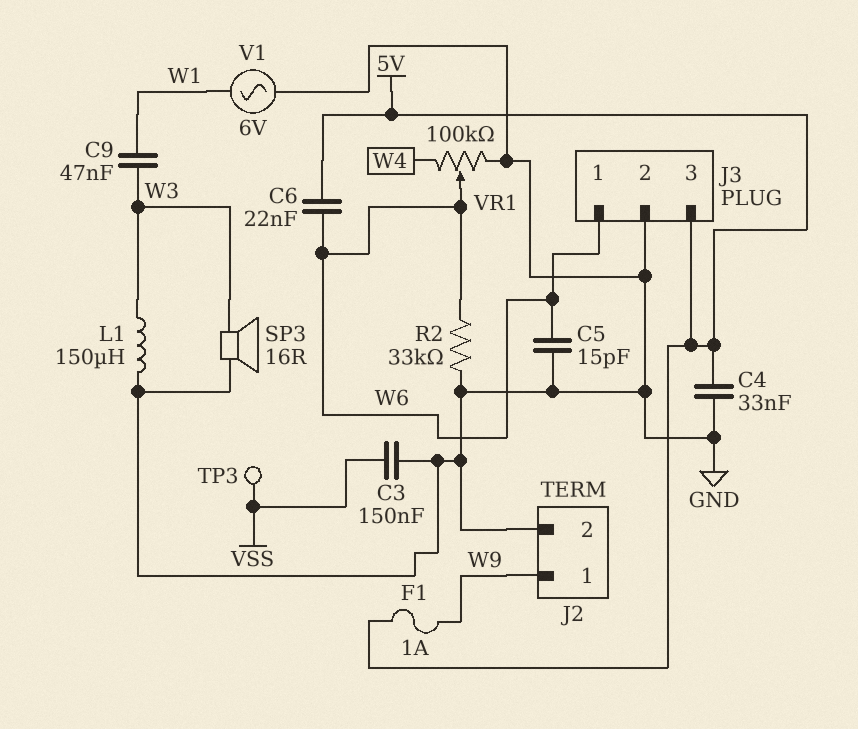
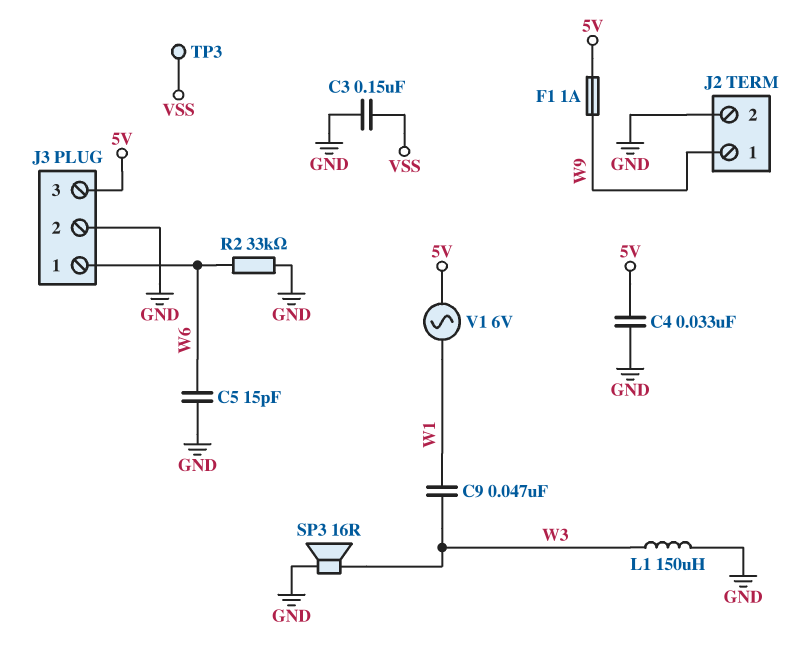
C6: 22nF (5V, W6) -> none
V1: AC 6V (GND, W1) -> AC 6V (5V, W1)
VR1: 100k (GND, W4, wiper W6) -> none

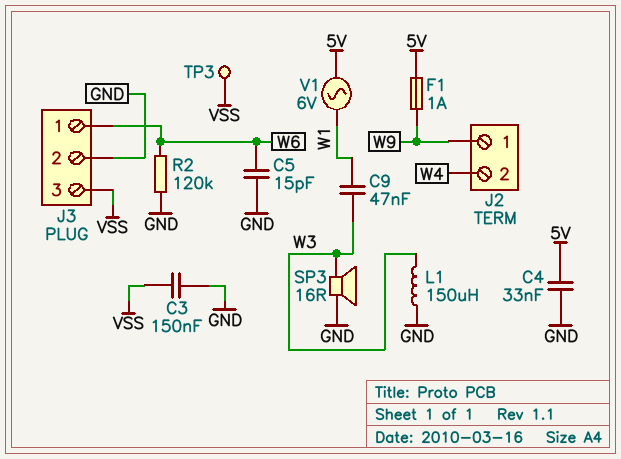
J2 pin 2: GND -> W4
J3 pin 3: 5V -> VSS
R2: 33k (GND, W6) -> 120k (GND, W6)

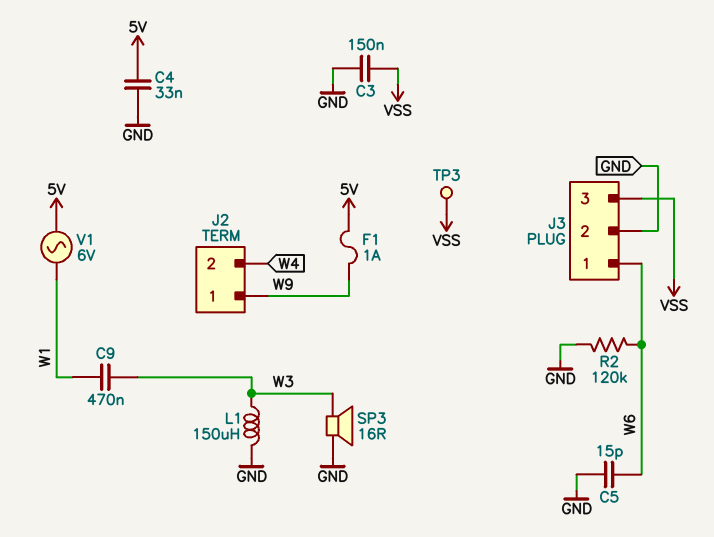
C9: 47nF (W1, W3) -> 470nF (W1, W3)

